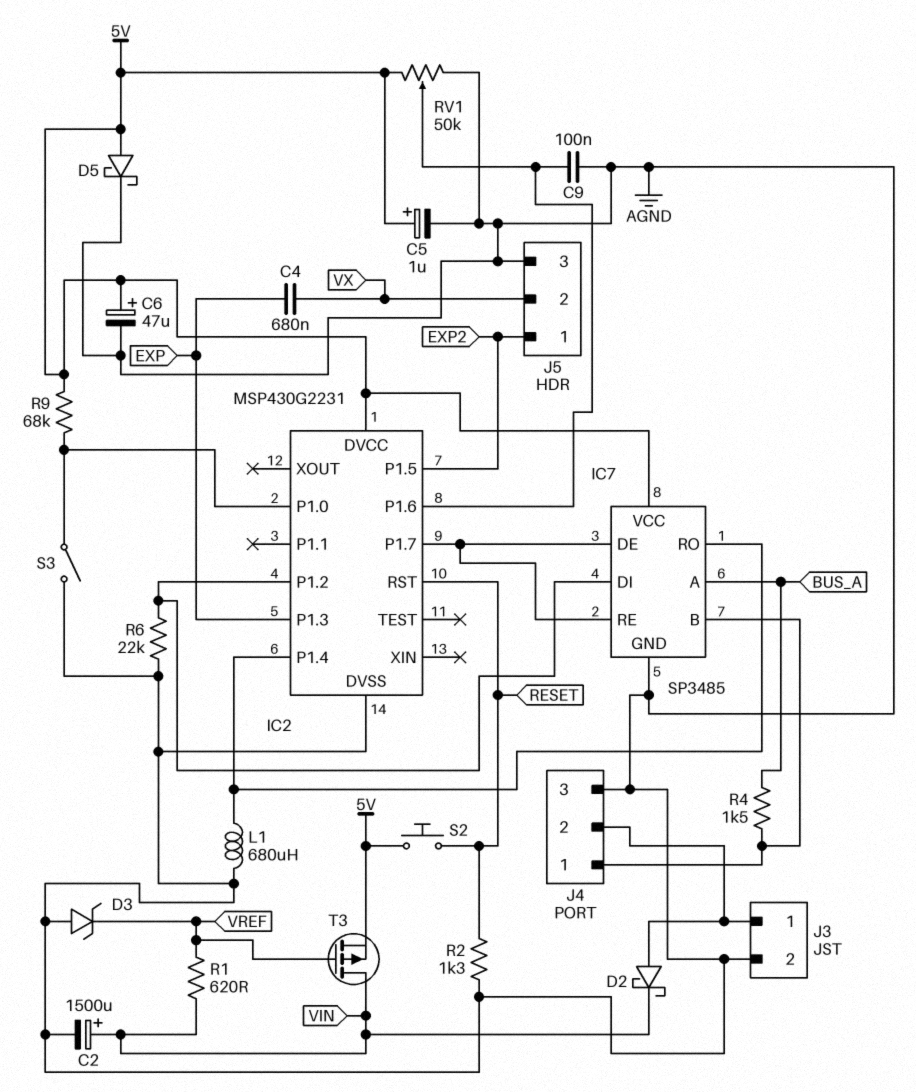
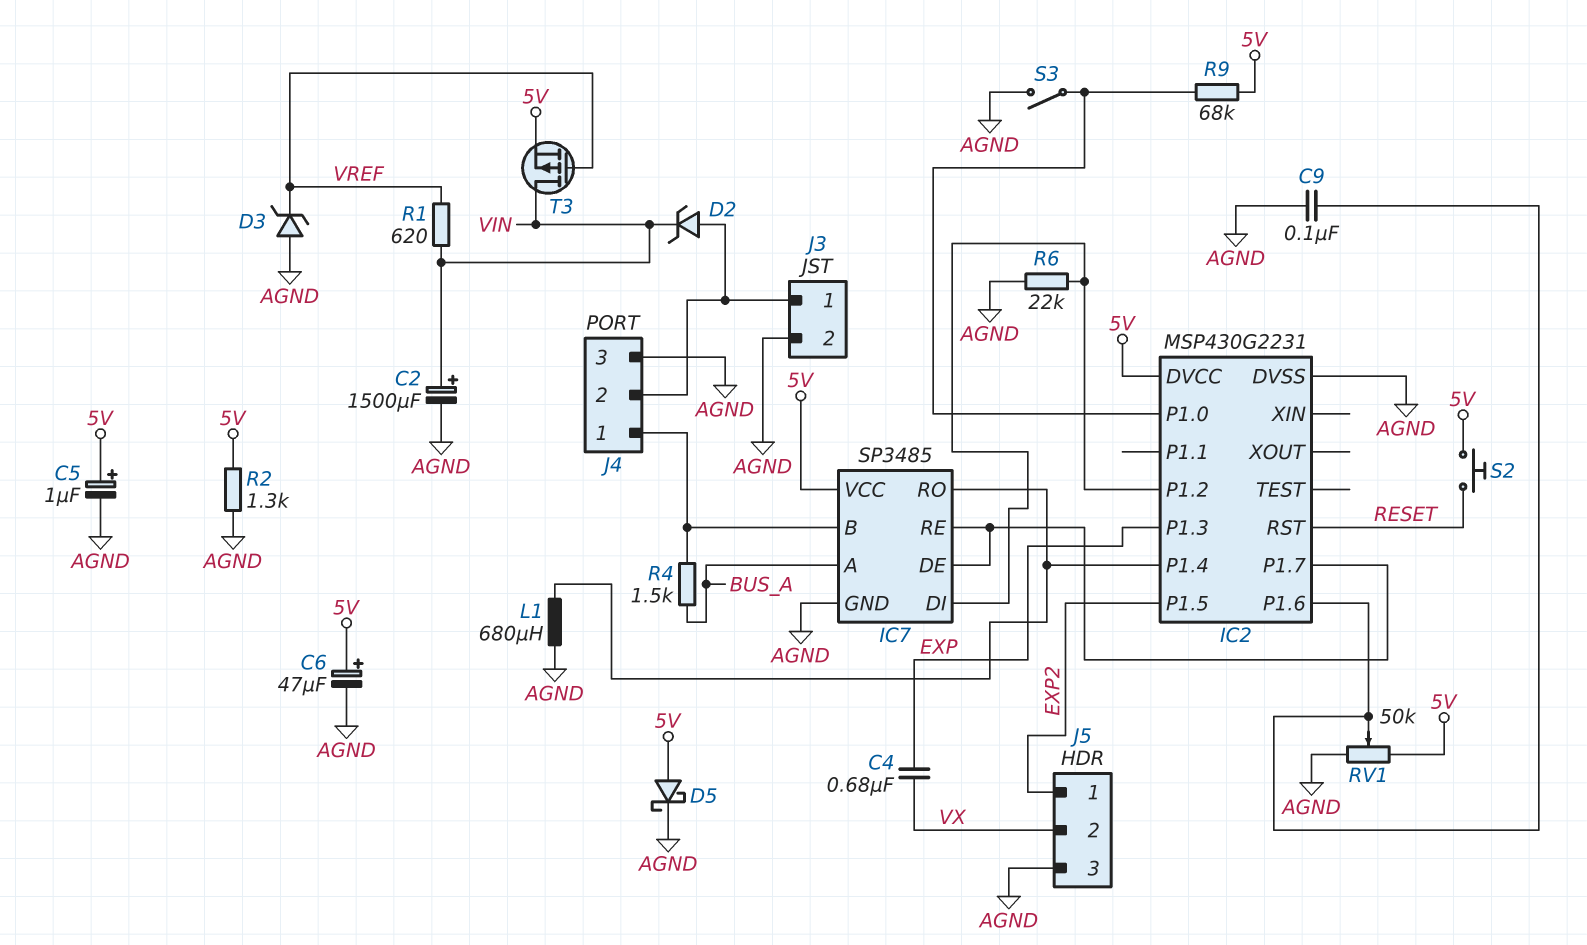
D2: schottky (A J3/1, K VIN) -> zener (A J3/1, K VIN)
R2: 1.3k (AGND, RESET) -> 1.3k (5V, AGND)

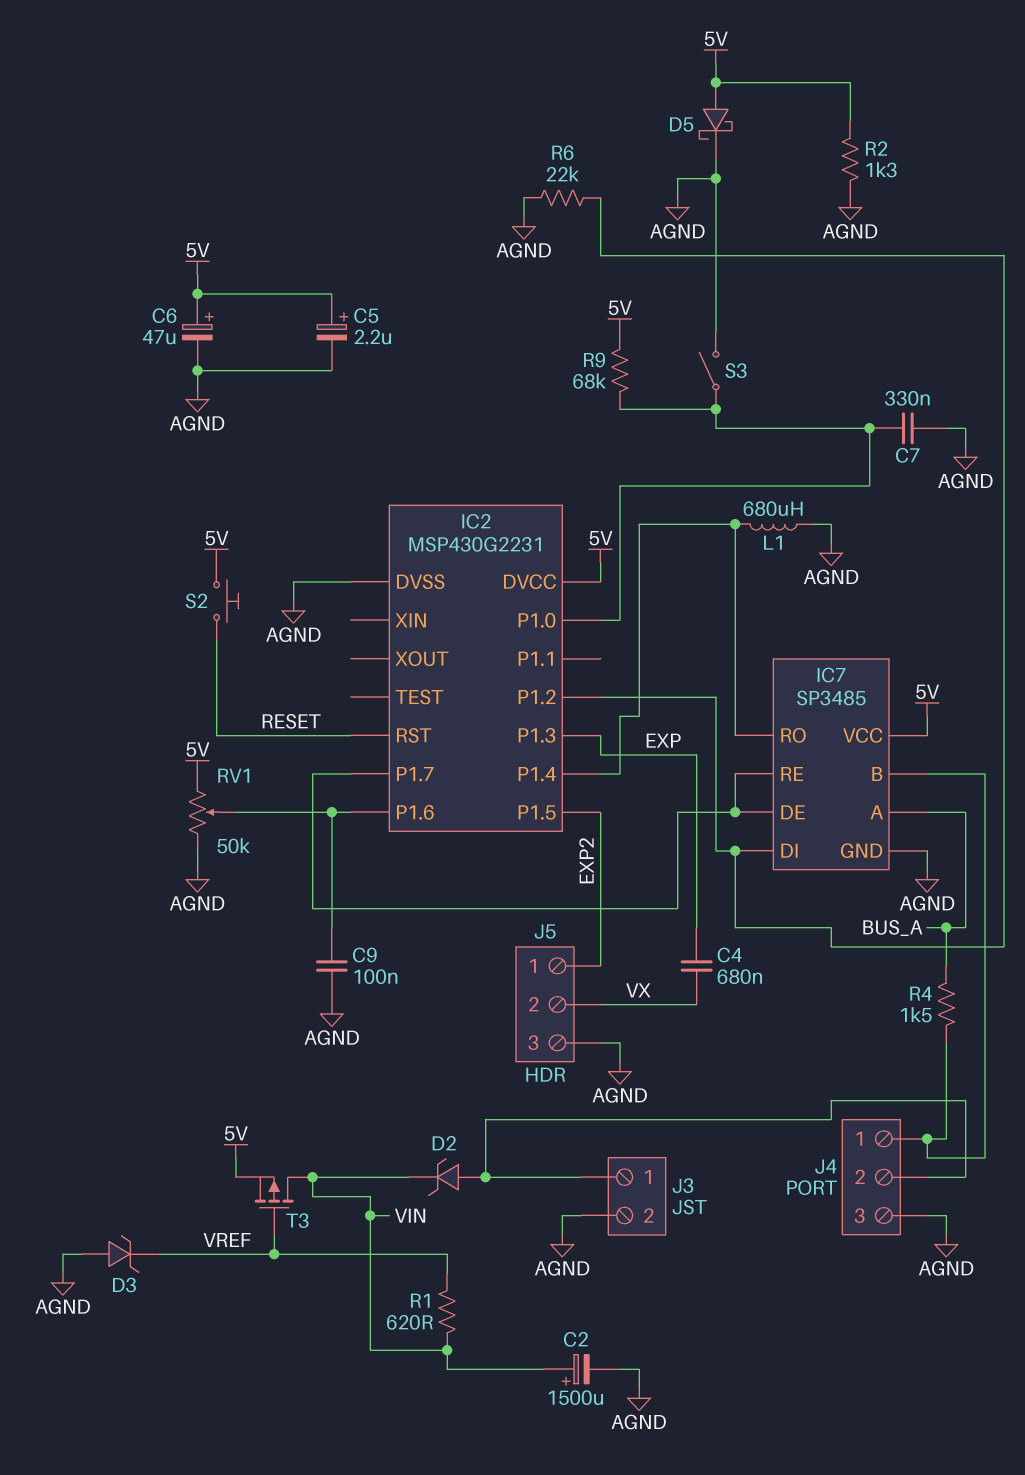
C5: 1uF (plus 5V, minus AGND) -> 2.2uF (plus 5V, minus AGND)
C7: none -> 330nF (AGND, IC2/P1.0)

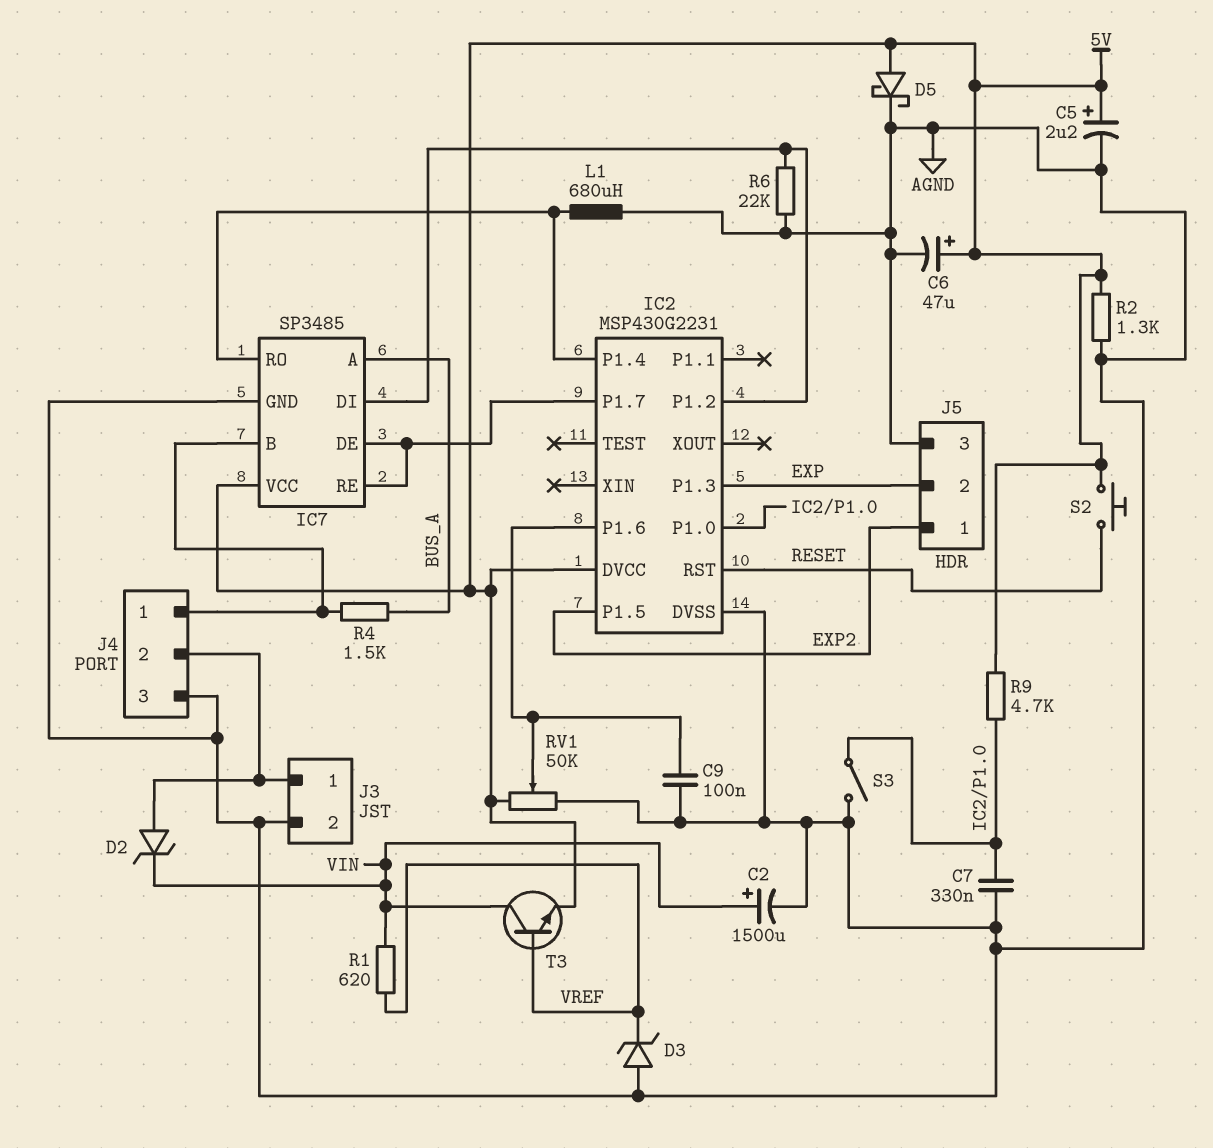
C4: 680nF (EXP, VX) -> none
J5 pin 2: VX -> EXP
R9: 68k (5V, IC2/P1.0) -> 4.7k (5V, IC2/P1.0)
T3: PMOS (G VREF, D VIN, S 5V) -> NPN (B VREF, C VIN, E 5V)

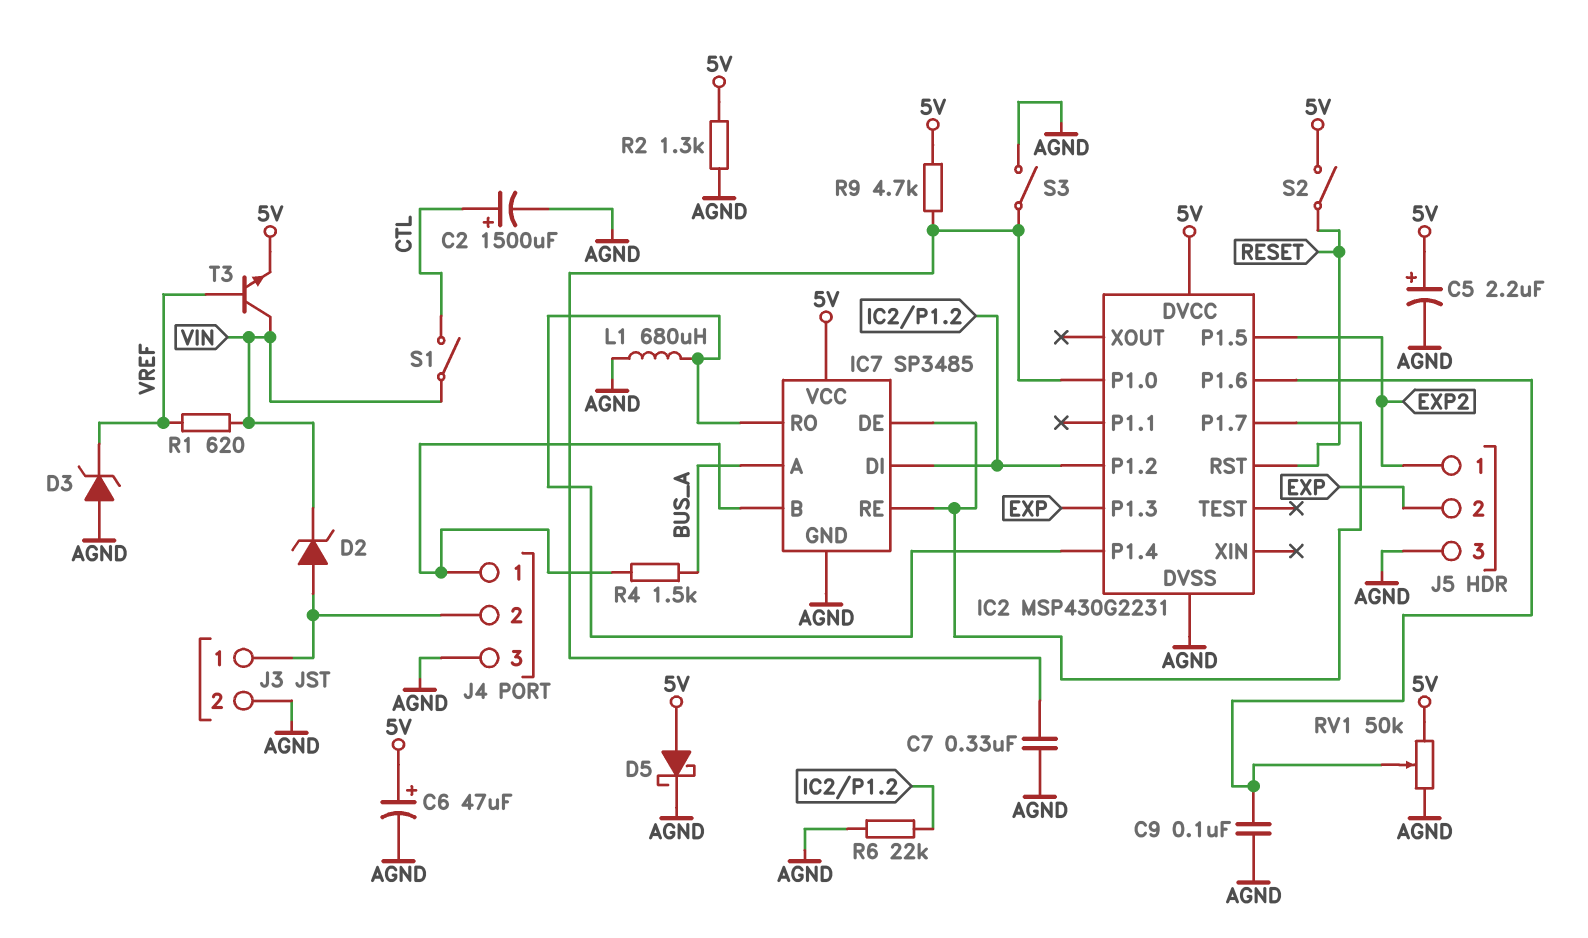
C2: 1500uF (plus VIN, minus AGND) -> 1500uF (plus CTL, minus AGND)
S1: none -> switch (CTL, VIN)
S2: button (5V, RESET) -> switch (5V, RESET)

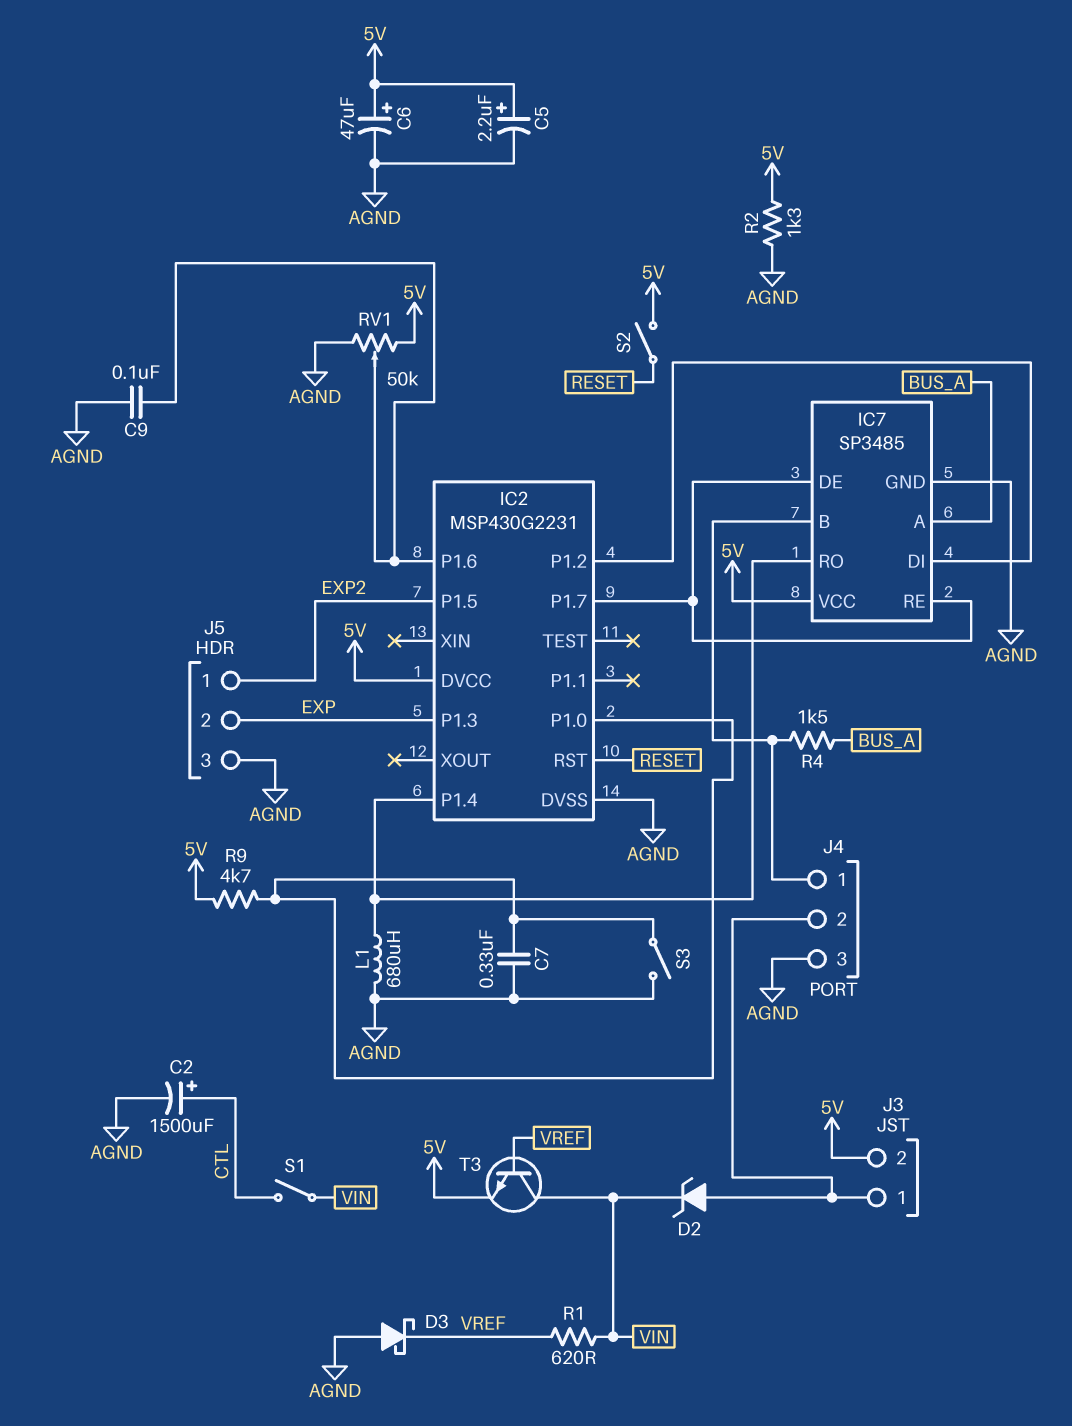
D3: zener (A AGND, K VREF) -> schottky (A AGND, K VREF)
D5: schottky (A 5V, K AGND) -> none
J3 pin 2: AGND -> 5V
R6: 22k (AGND, IC2/P1.2) -> none

